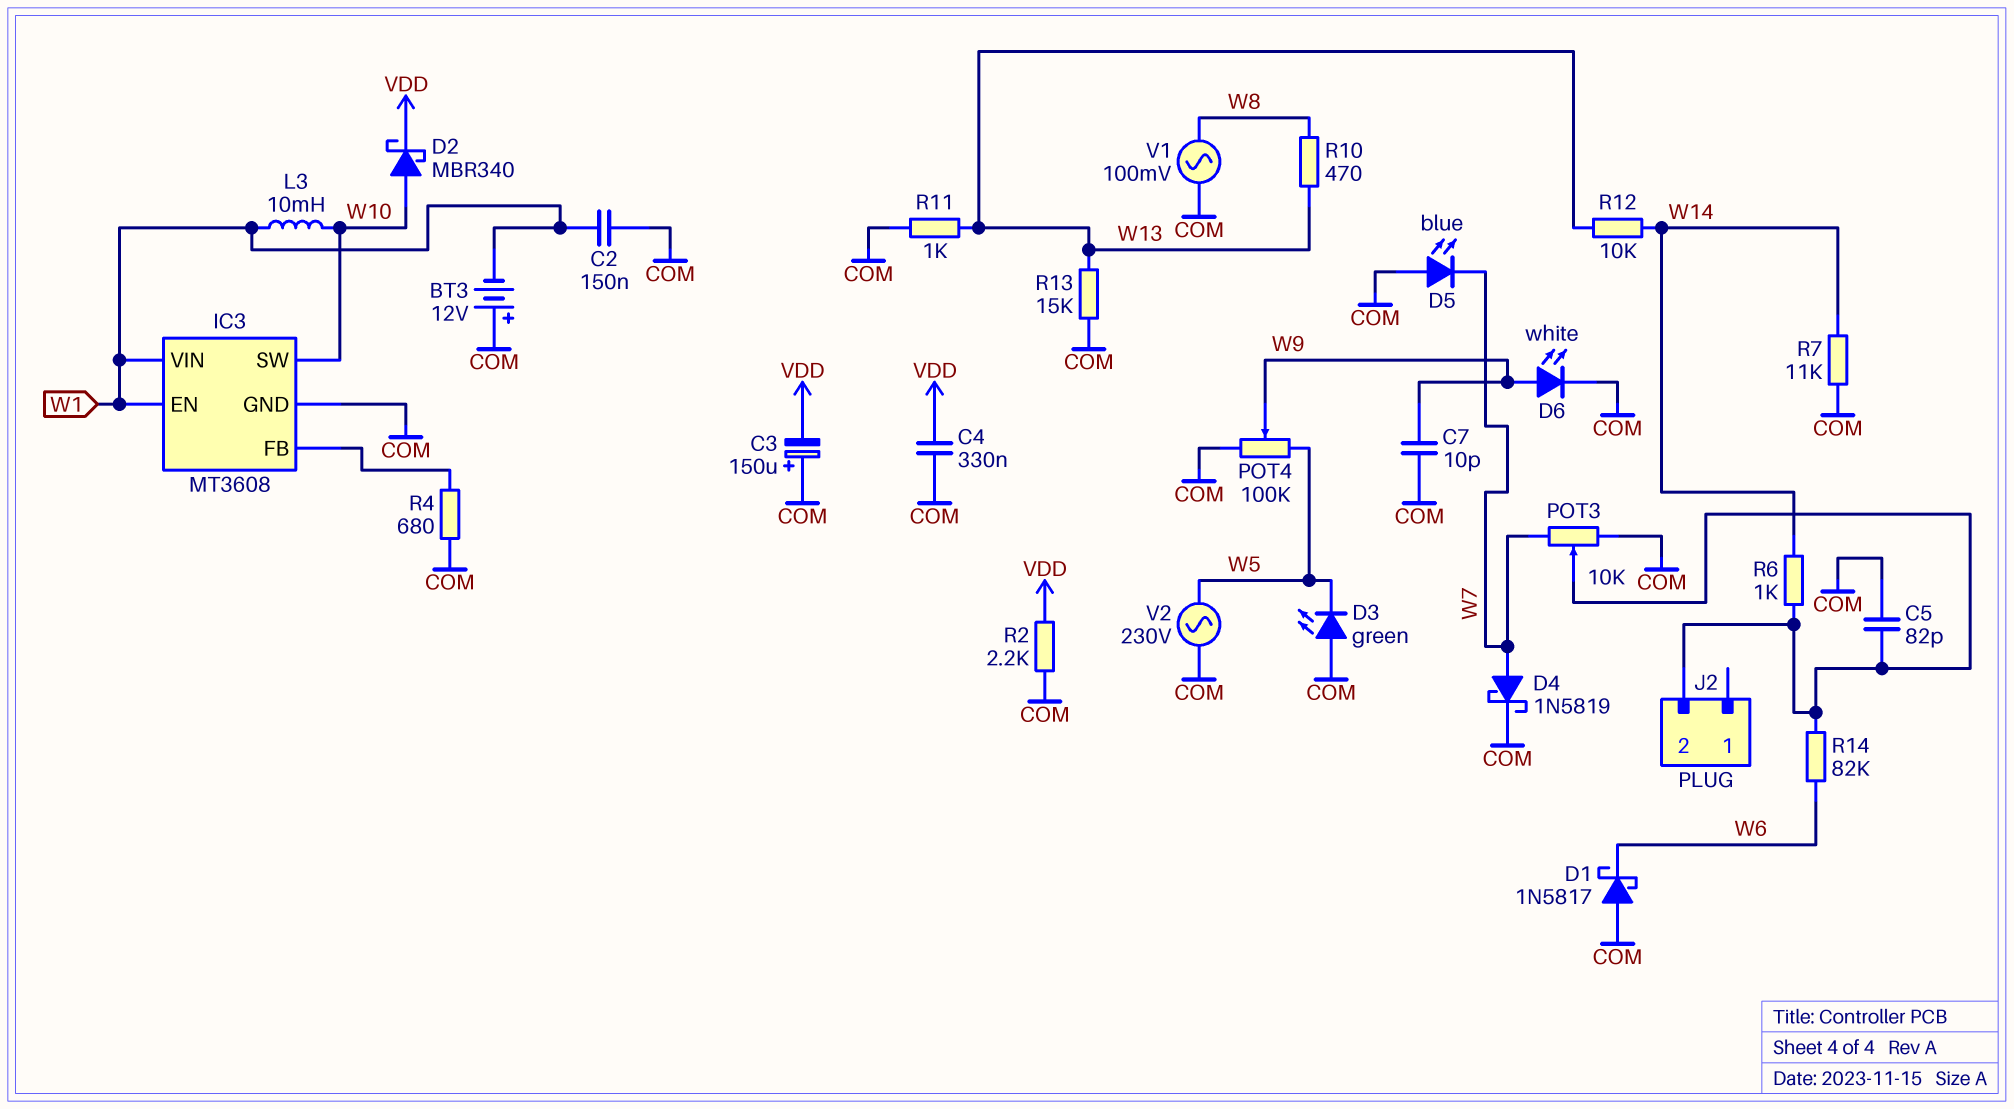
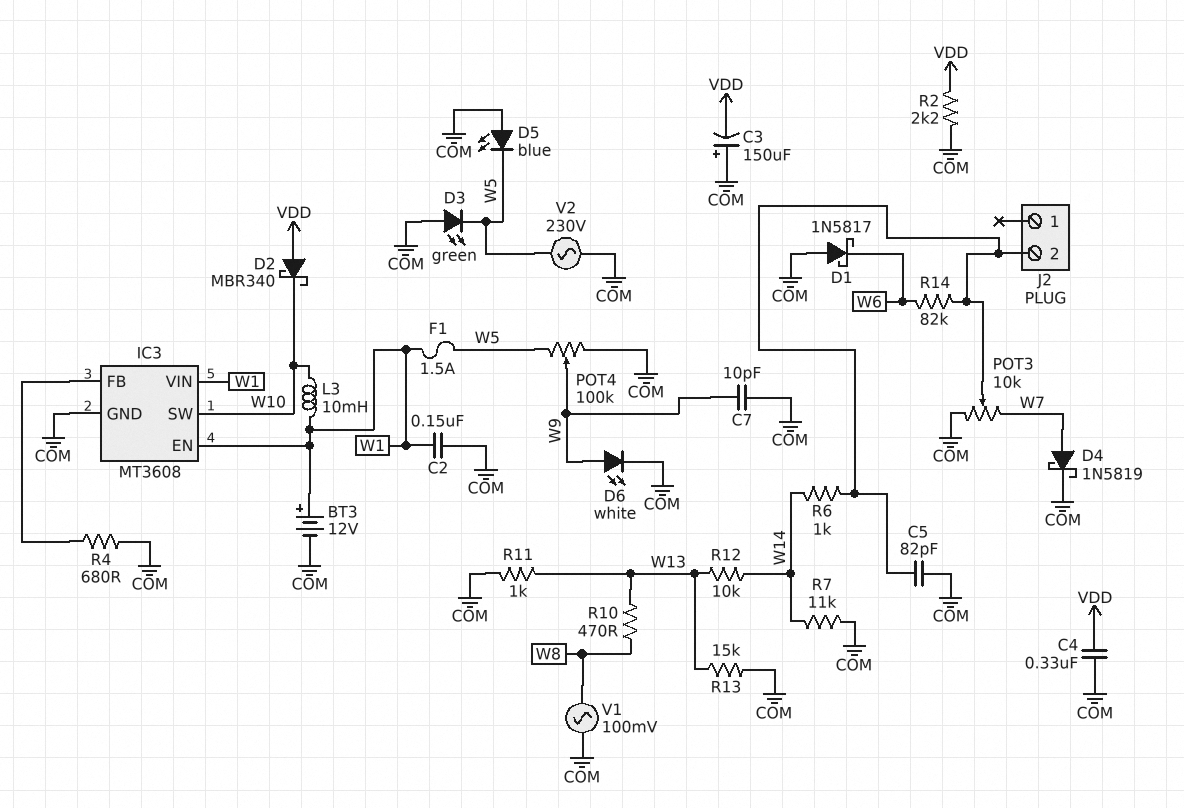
BT3: 12V (plus COM, minus W1) -> 12V (plus W1, minus COM)
D2: schottky MBR340 (A W10, K VDD) -> schottky MBR340 (A VDD, K W10)
D5: LED blue (A COM, K W7) -> LED blue (A COM, K W5)
F1: none -> 1.5A (W1, W5)

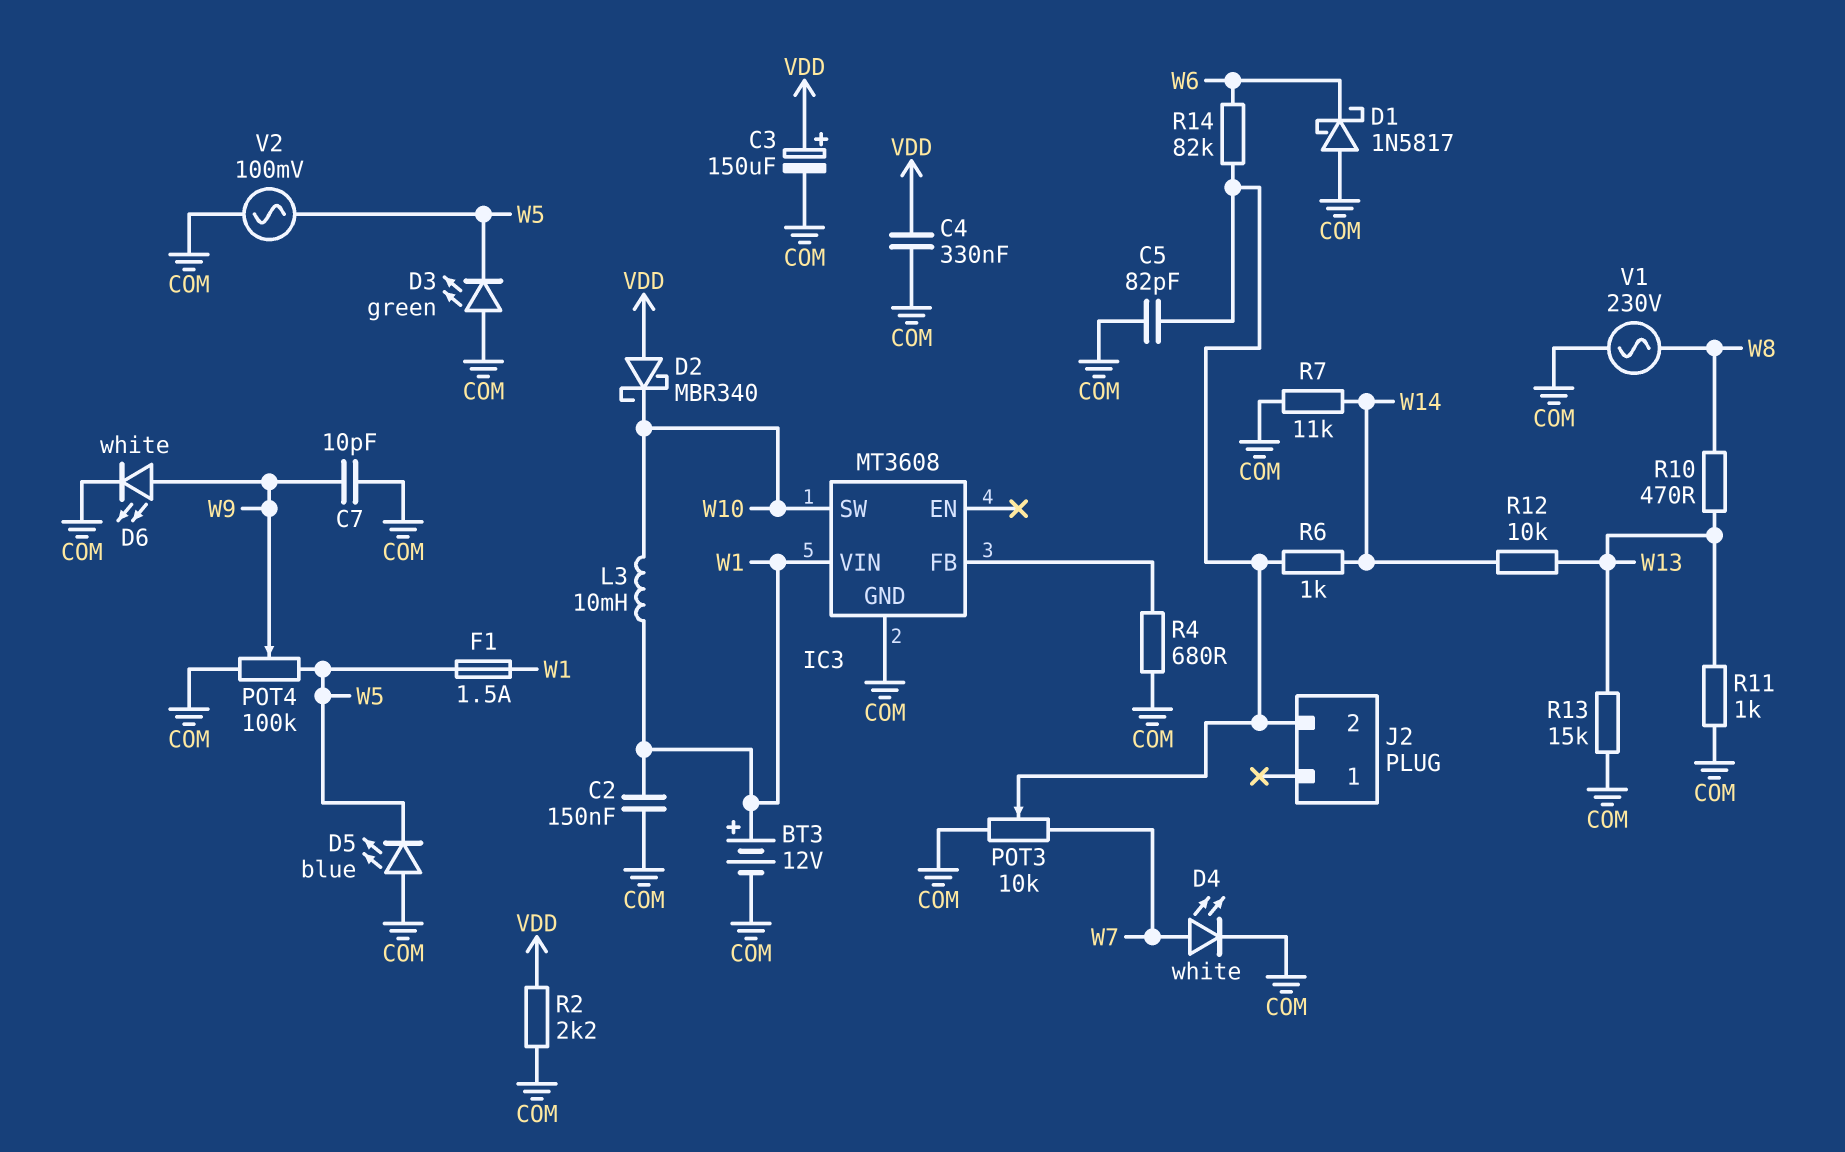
C3: 150uF (plus COM, minus VDD) -> 150uF (plus VDD, minus COM)
D4: schottky 1N5819 (A W7, K COM) -> LED white (A W7, K COM)
IC3 pin EN: W1 -> none
V1: AC 100mV (COM, W8) -> AC 230V (COM, W8)
V2: AC 230V (COM, W5) -> AC 100mV (COM, W5)

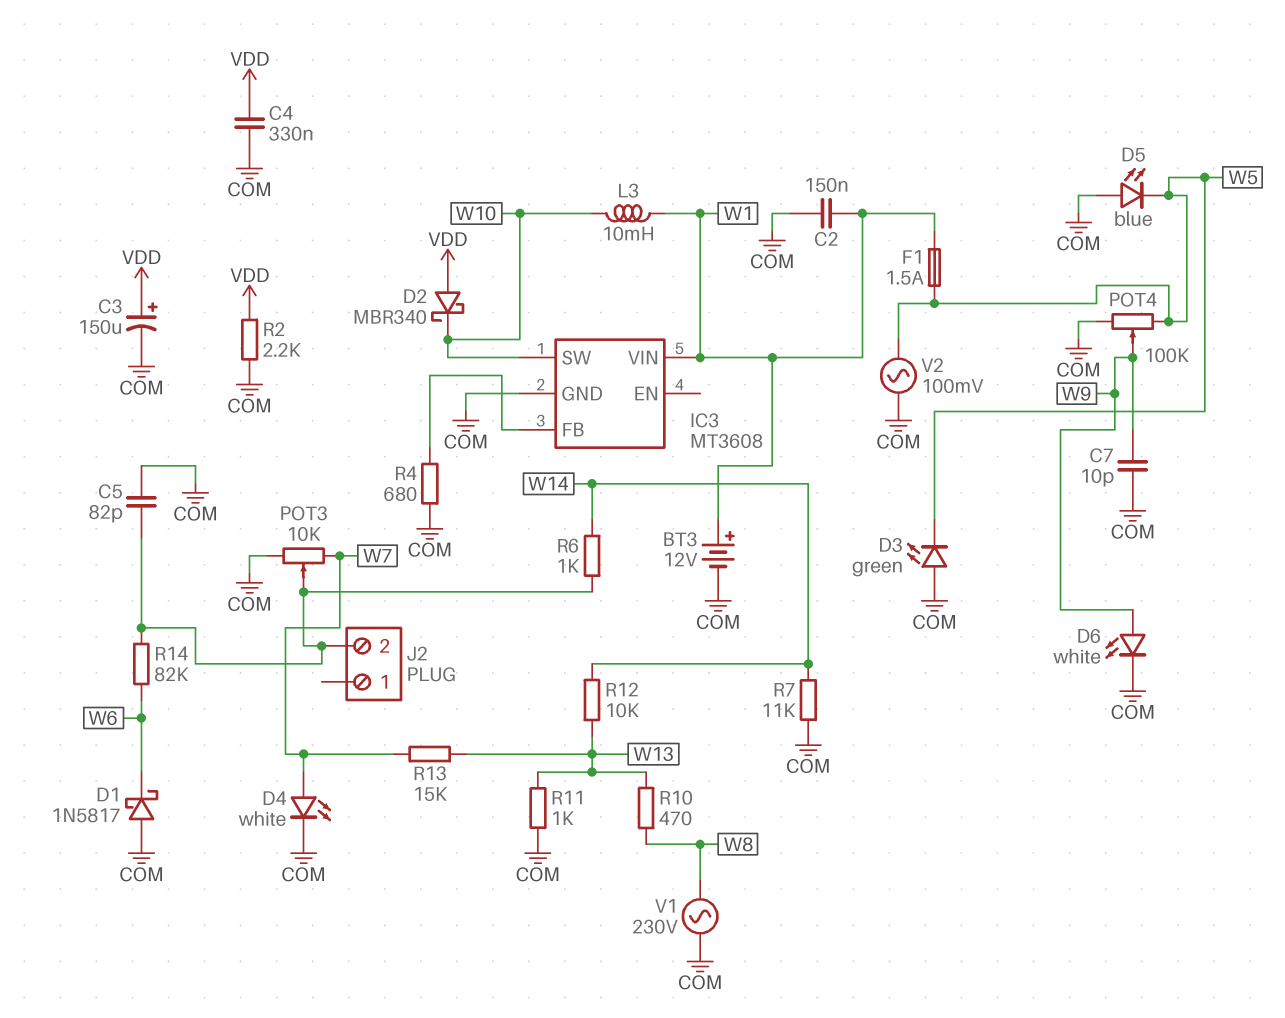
R13: 15k (COM, W13) -> 15k (W7, W13)

